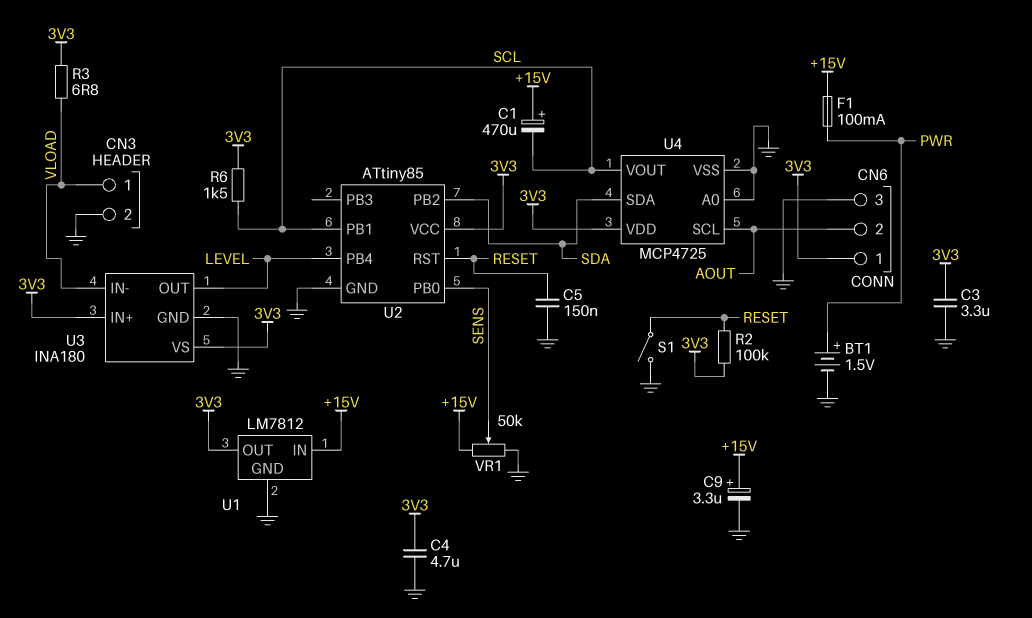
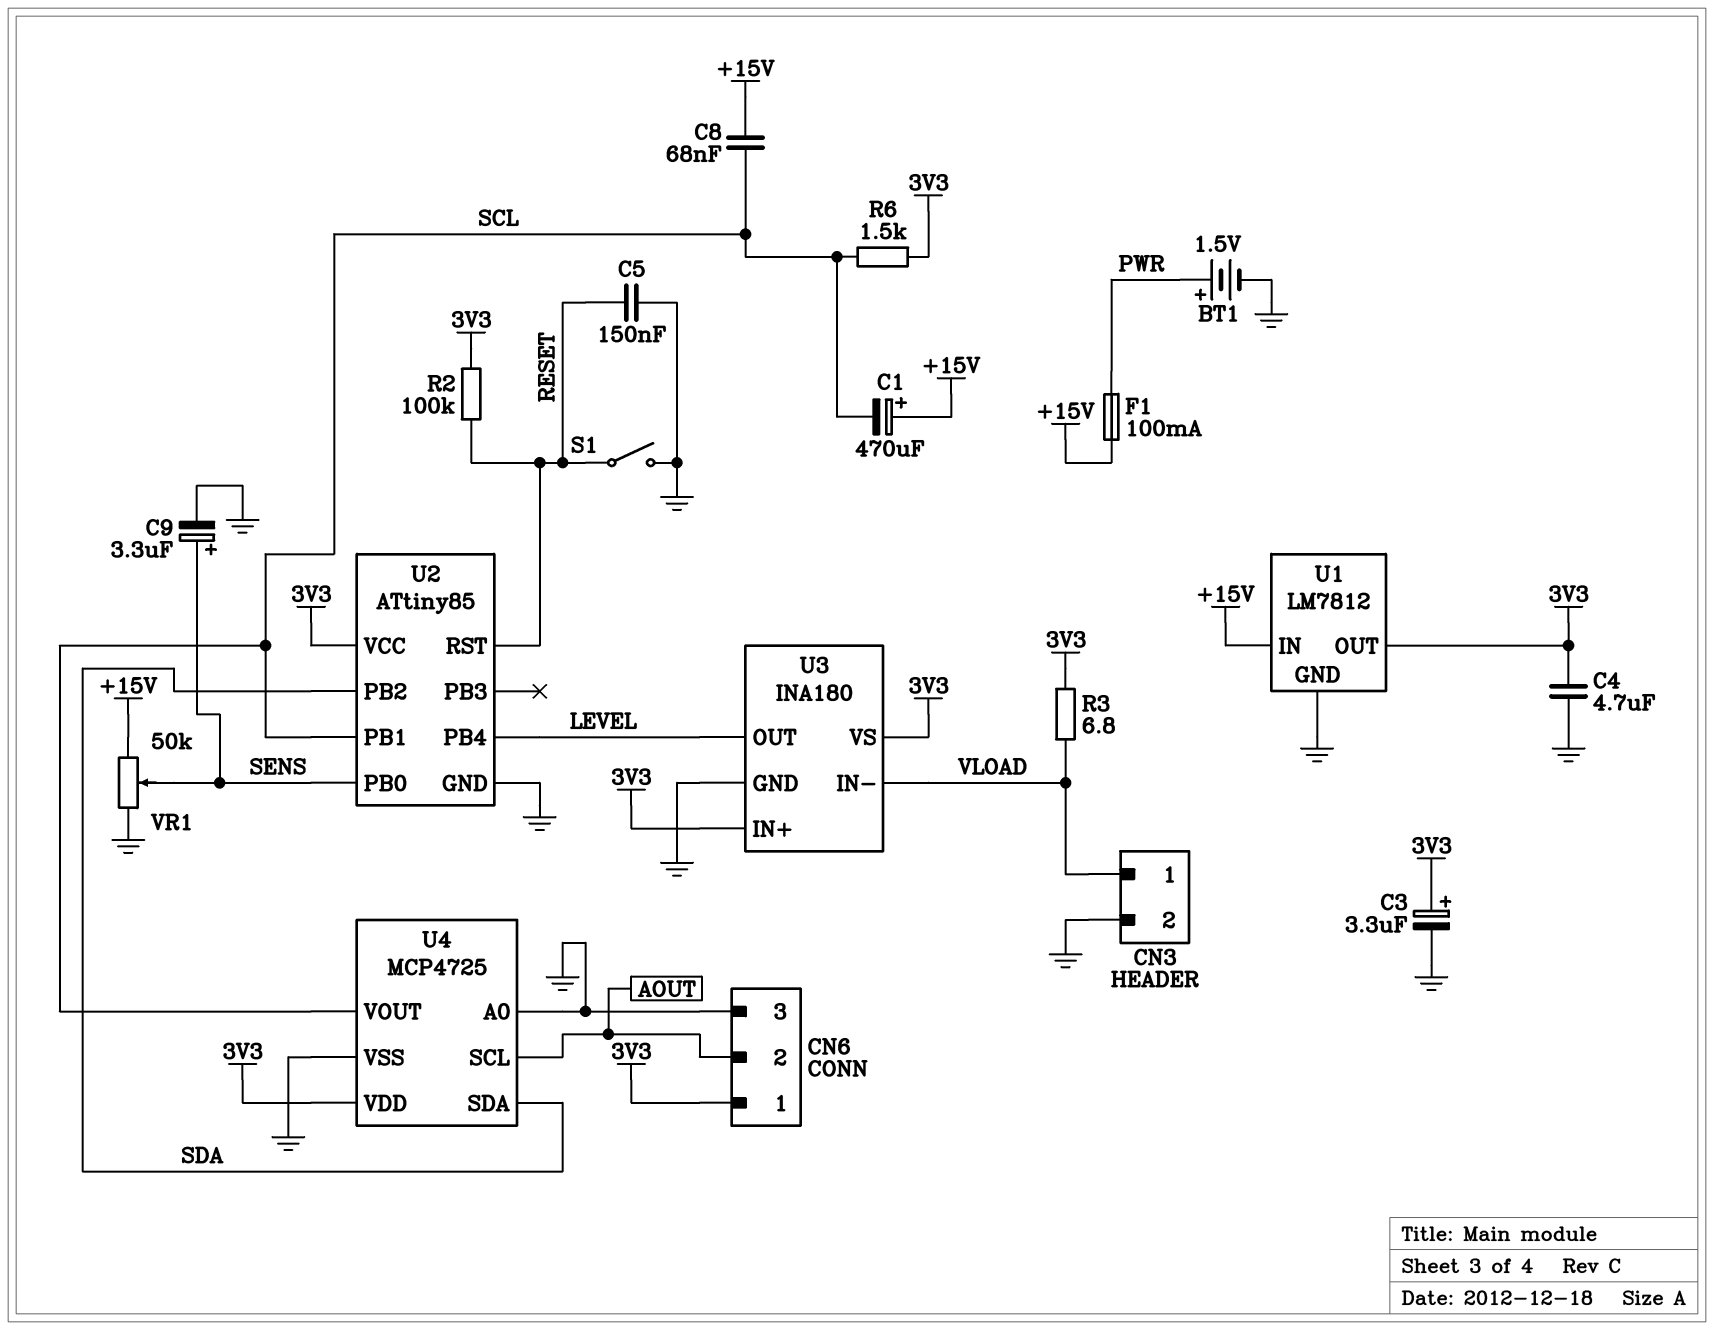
C3: 3.3uF (3V3, GND) -> 3.3uF (plus 3V3, minus GND)
C8: none -> 68nF (+15V, SCL)
C9: 3.3uF (plus +15V, minus GND) -> 3.3uF (plus SENS, minus GND)

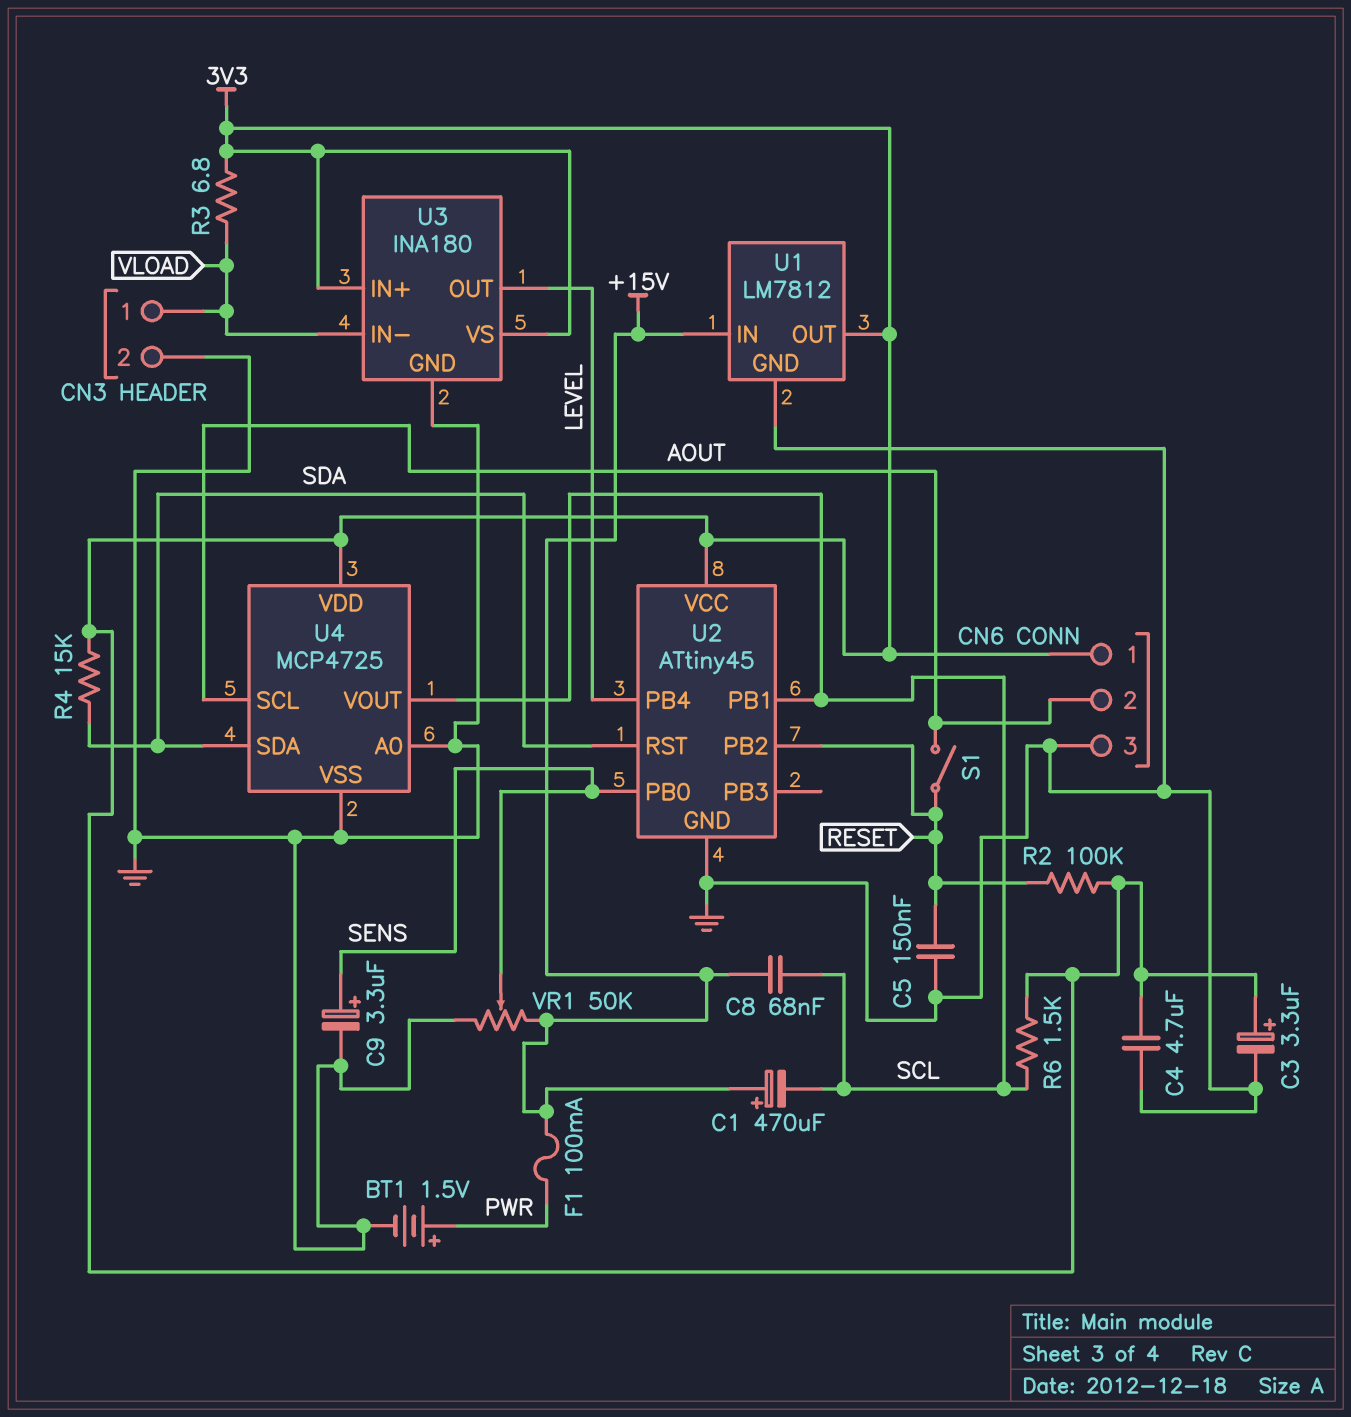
R4: none -> 15k (3V3, SDA)
S1: switch (GND, RESET) -> switch (AOUT, RESET)
U2: ATtiny85 -> ATtiny45
U2 pin PB2: SDA -> RESET
U2 pin RST: RESET -> SDA

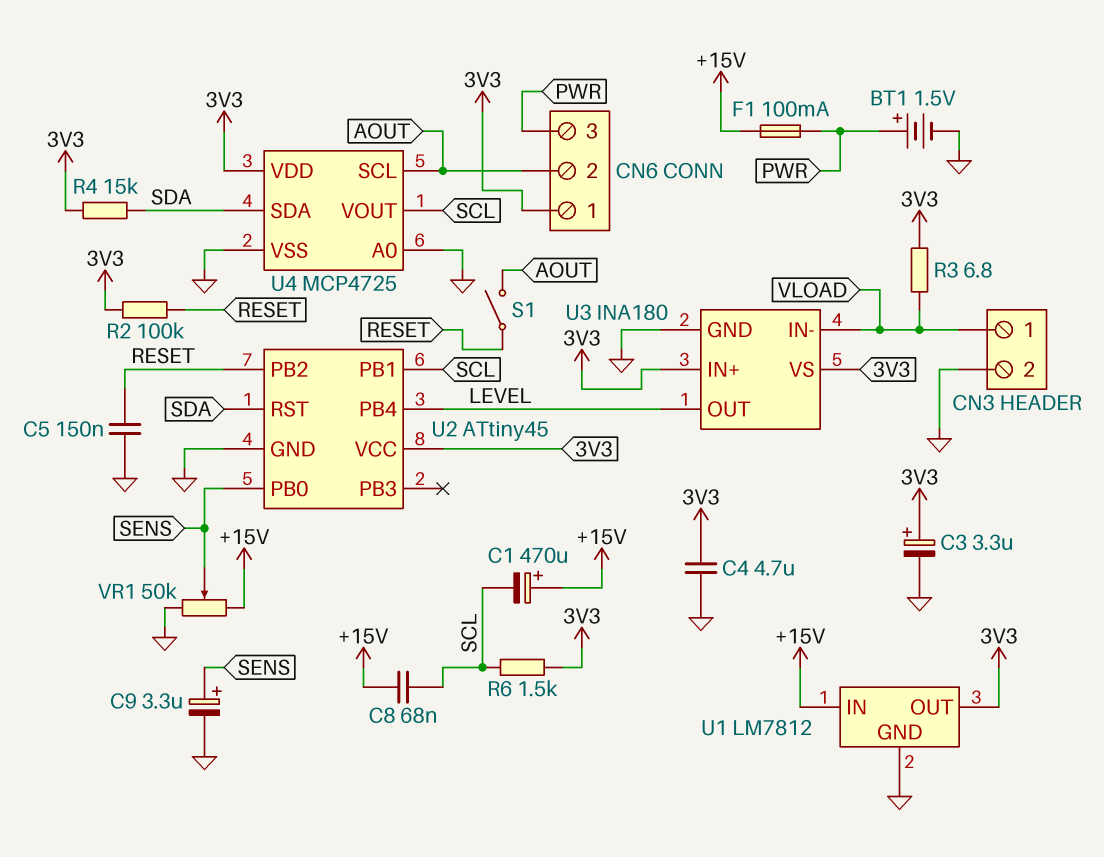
CN6 pin 3: GND -> PWR

